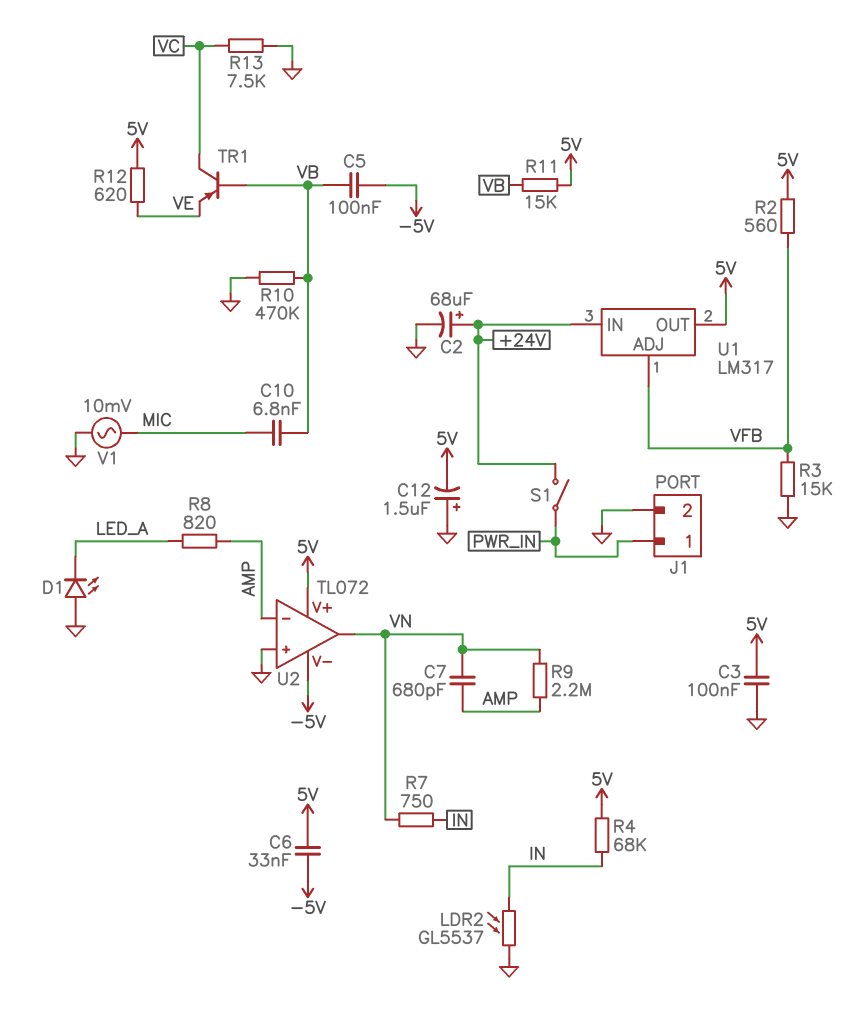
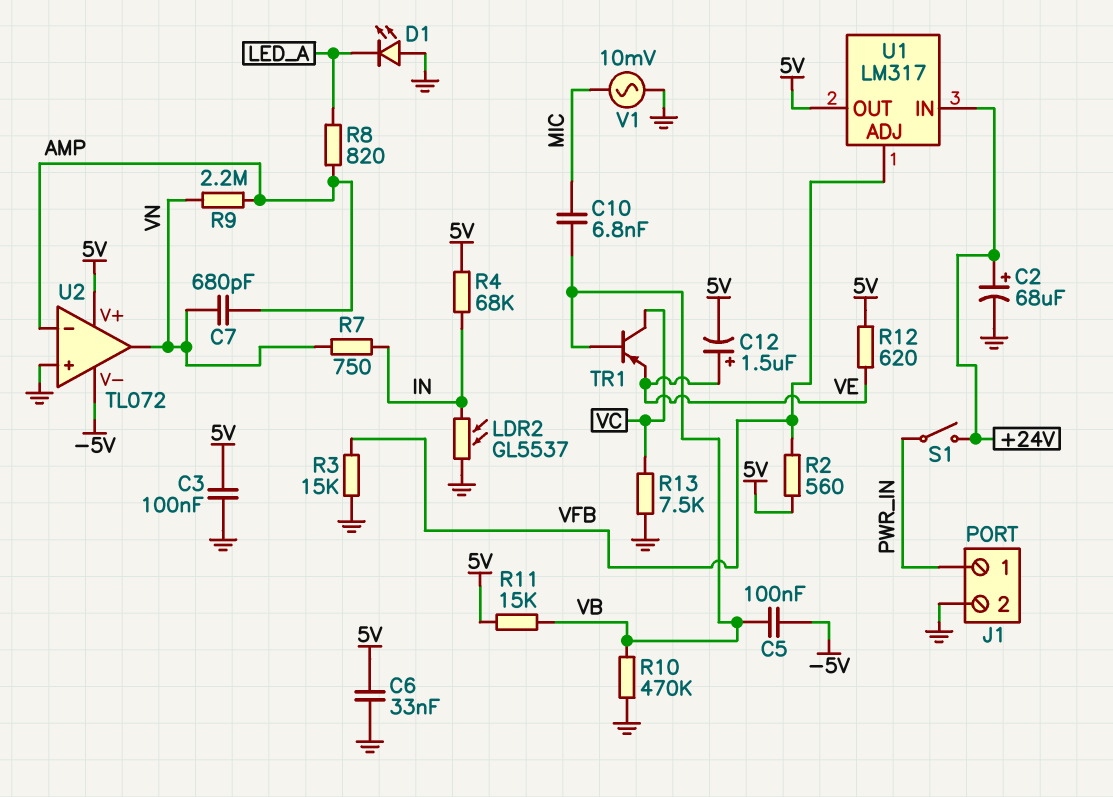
C6: 33nF (-5V, 5V) -> 33nF (5V, GND)
C12: 1.5uF (plus GND, minus 5V) -> 1.5uF (plus VE, minus 5V)

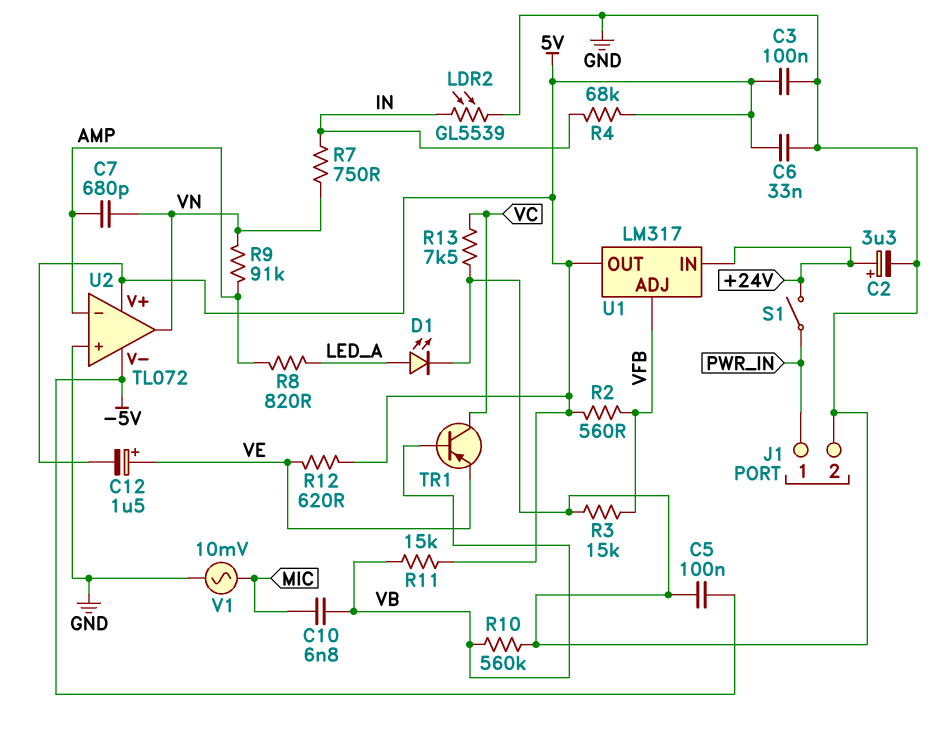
C2: 68uF (plus +24V, minus GND) -> 3.3uF (plus +24V, minus GND)
C5: 100nF (-5V, VB) -> 100nF (-5V, GND)
D1: LED (A GND, K LED_A) -> LED (A LED_A, K GND)
LDR2: GL5537 (GND, IN) -> GL5539 (GND, IN)
R9: 2.2M (AMP, VN) -> 91k (AMP, VN)
R10: 470k (GND, VB) -> 560k (GND, VB)

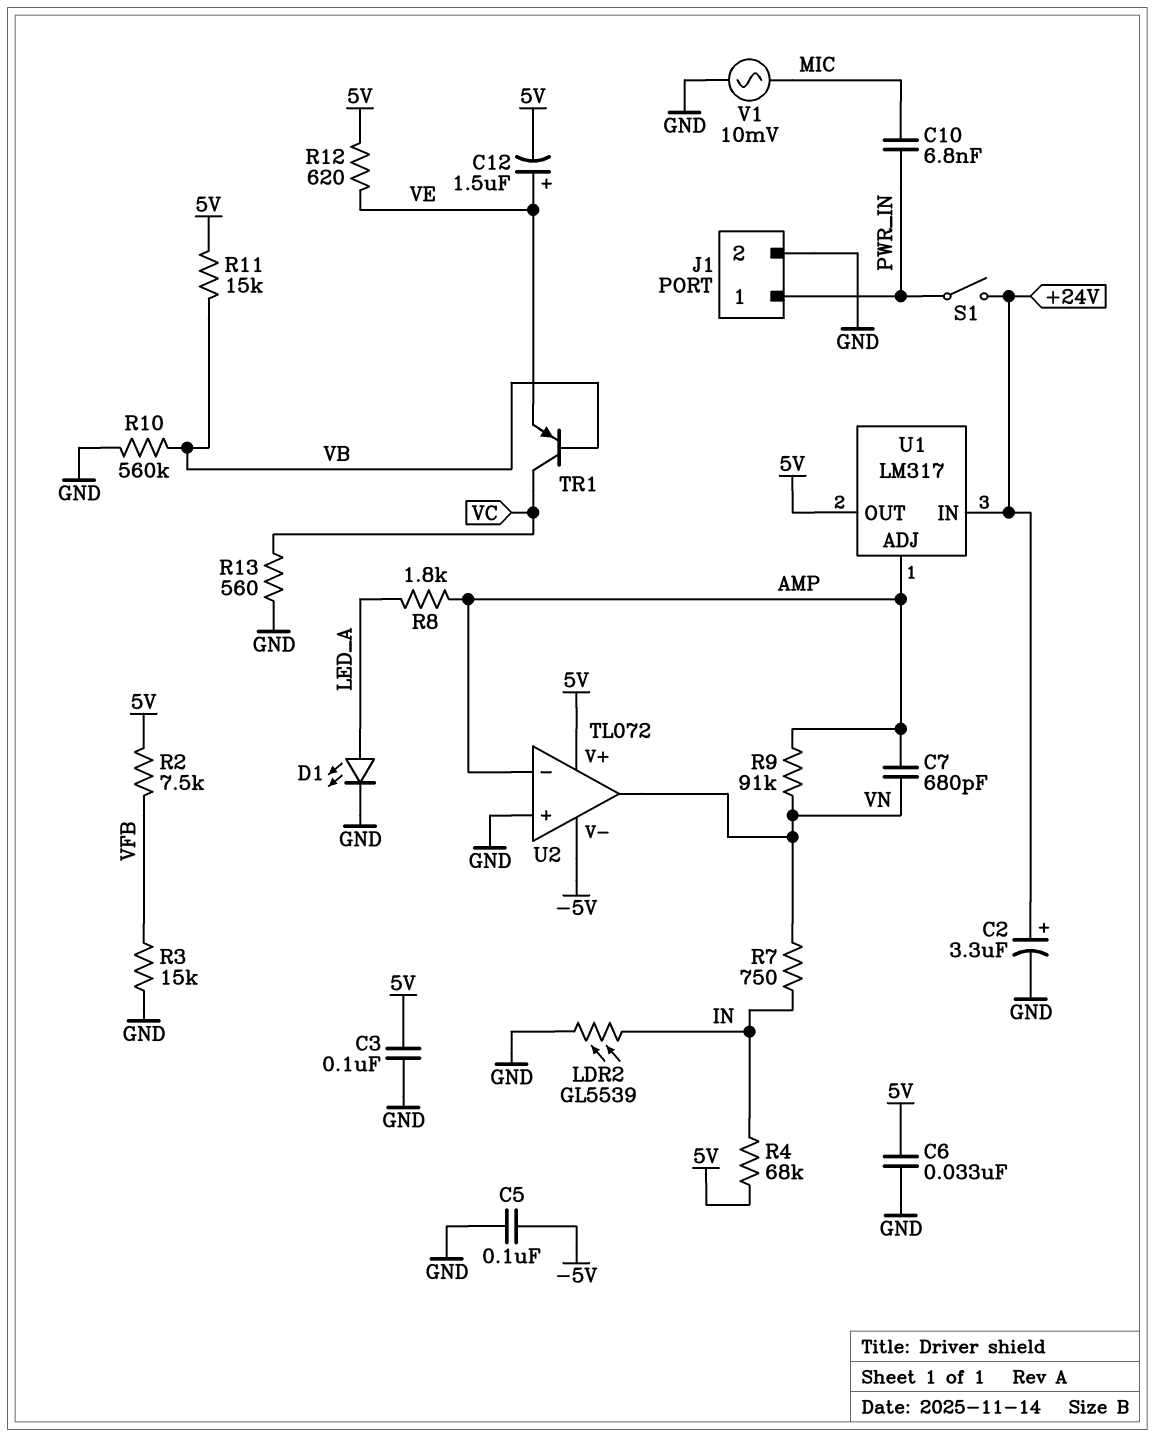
C10: 6.8nF (MIC, VB) -> 6.8nF (MIC, PWR_IN)
R2: 560 (5V, VFB) -> 7.5k (5V, VFB)
R8: 820 (AMP, LED_A) -> 1.8k (AMP, LED_A)
R13: 7.5k (GND, VC) -> 560 (GND, VC)
U1 pin ADJ: VFB -> AMP

